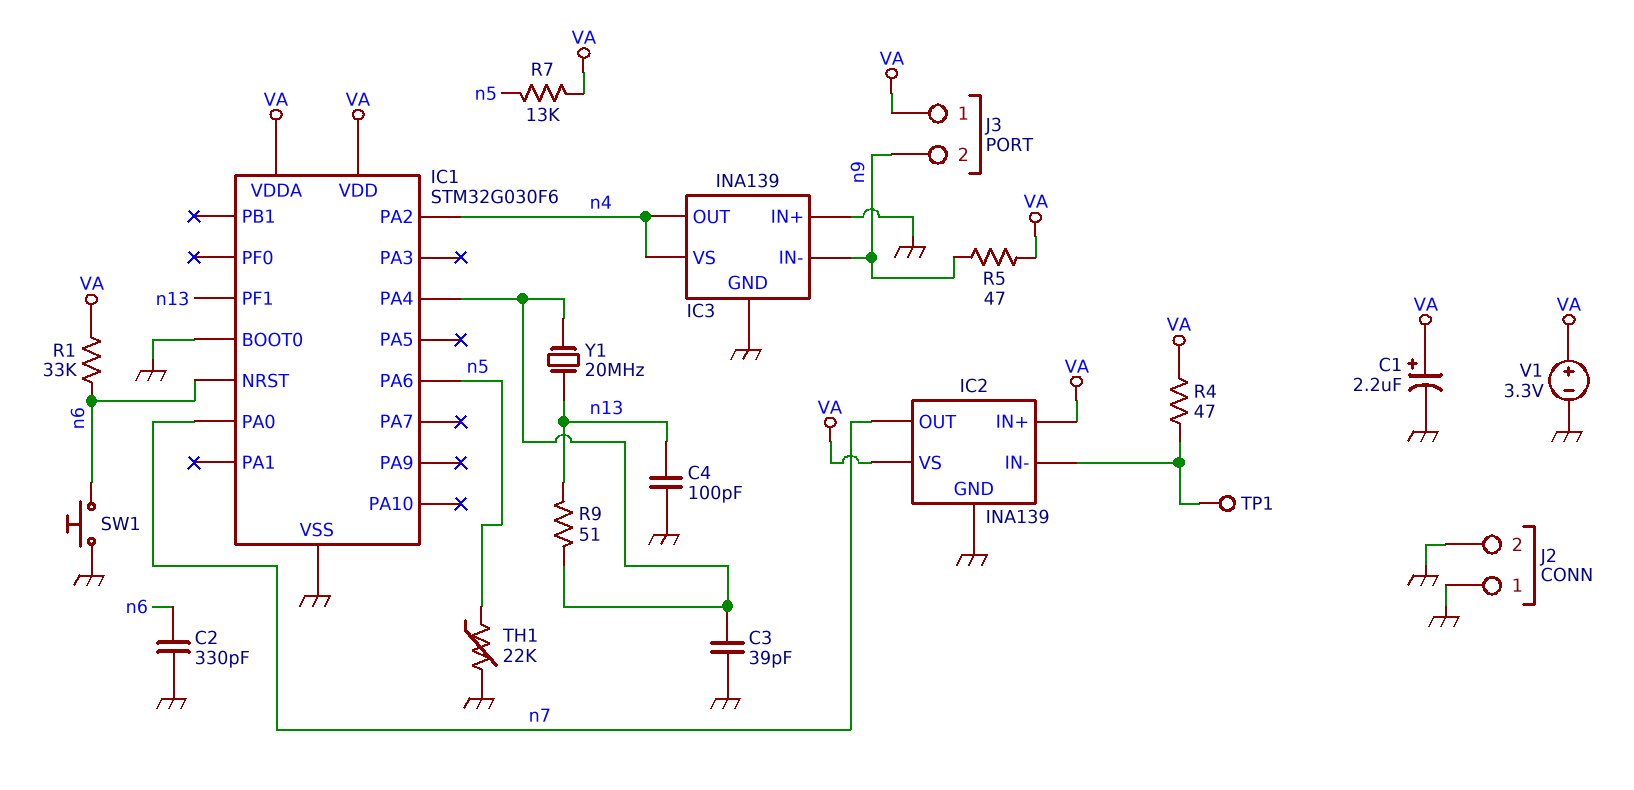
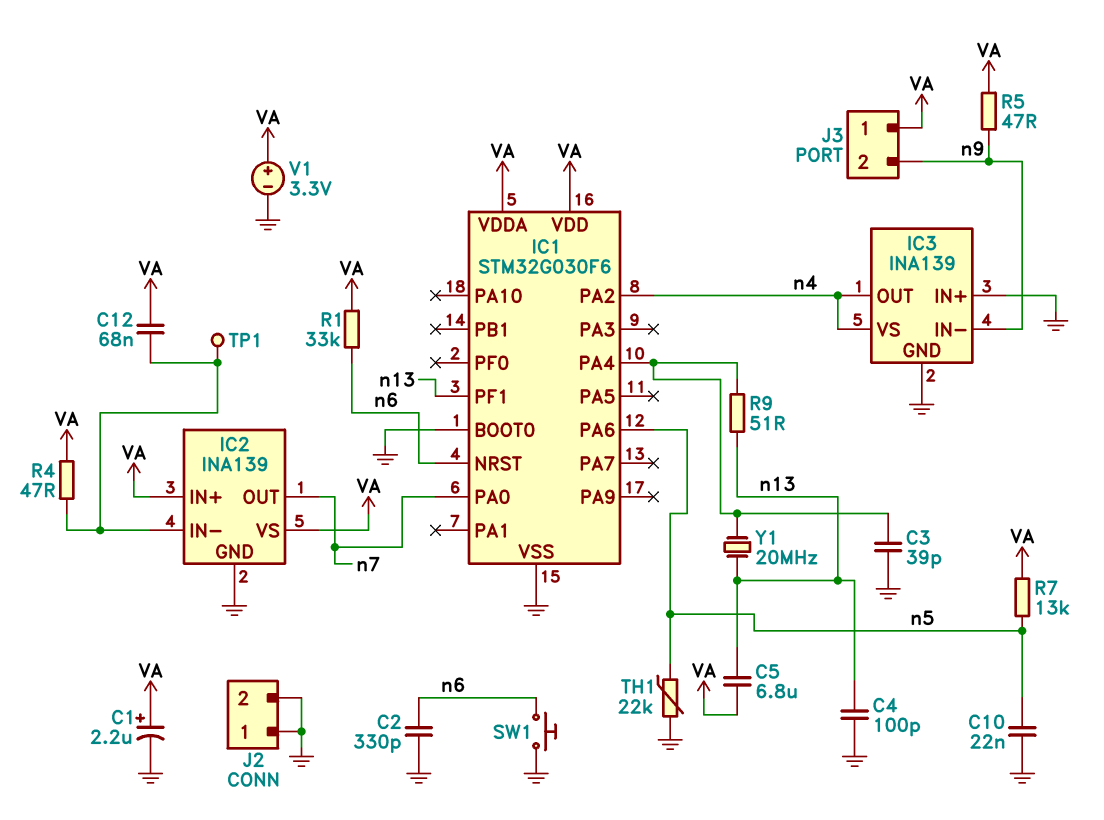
C5: none -> 6.8uF (VA, n13)
C10: none -> 22nF (GND, n5)
C12: none -> 68nF (IC2/IN-, VA)

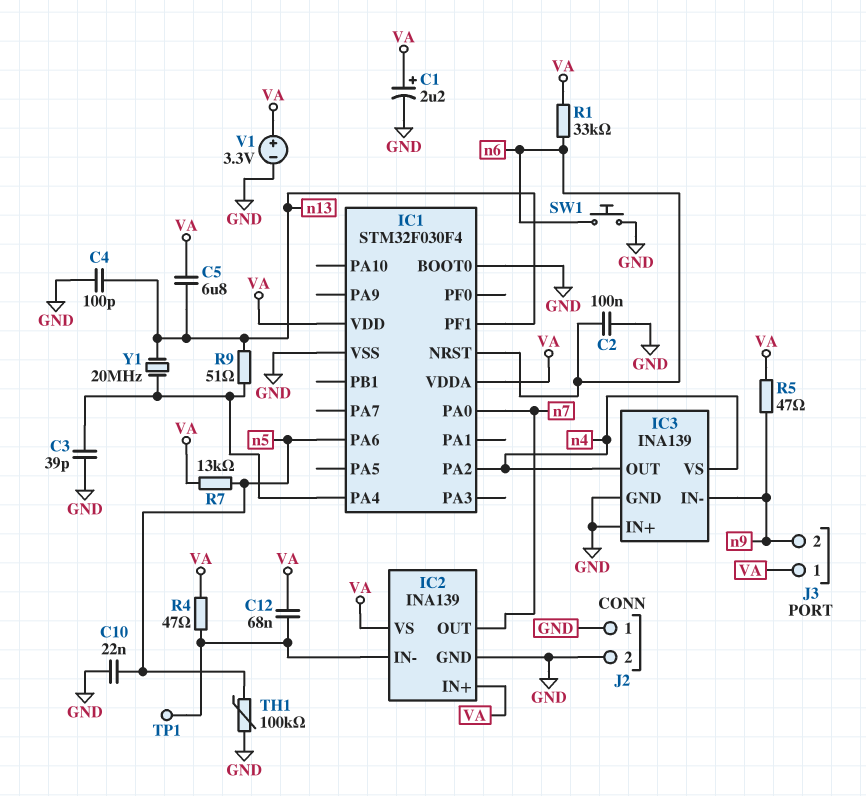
C2: 330pF (GND, n6) -> 100nF (GND, n6)
IC1: STM32G030F6 -> STM32F030F4
TH1: 22k (GND, n5) -> 100k (GND, n5)

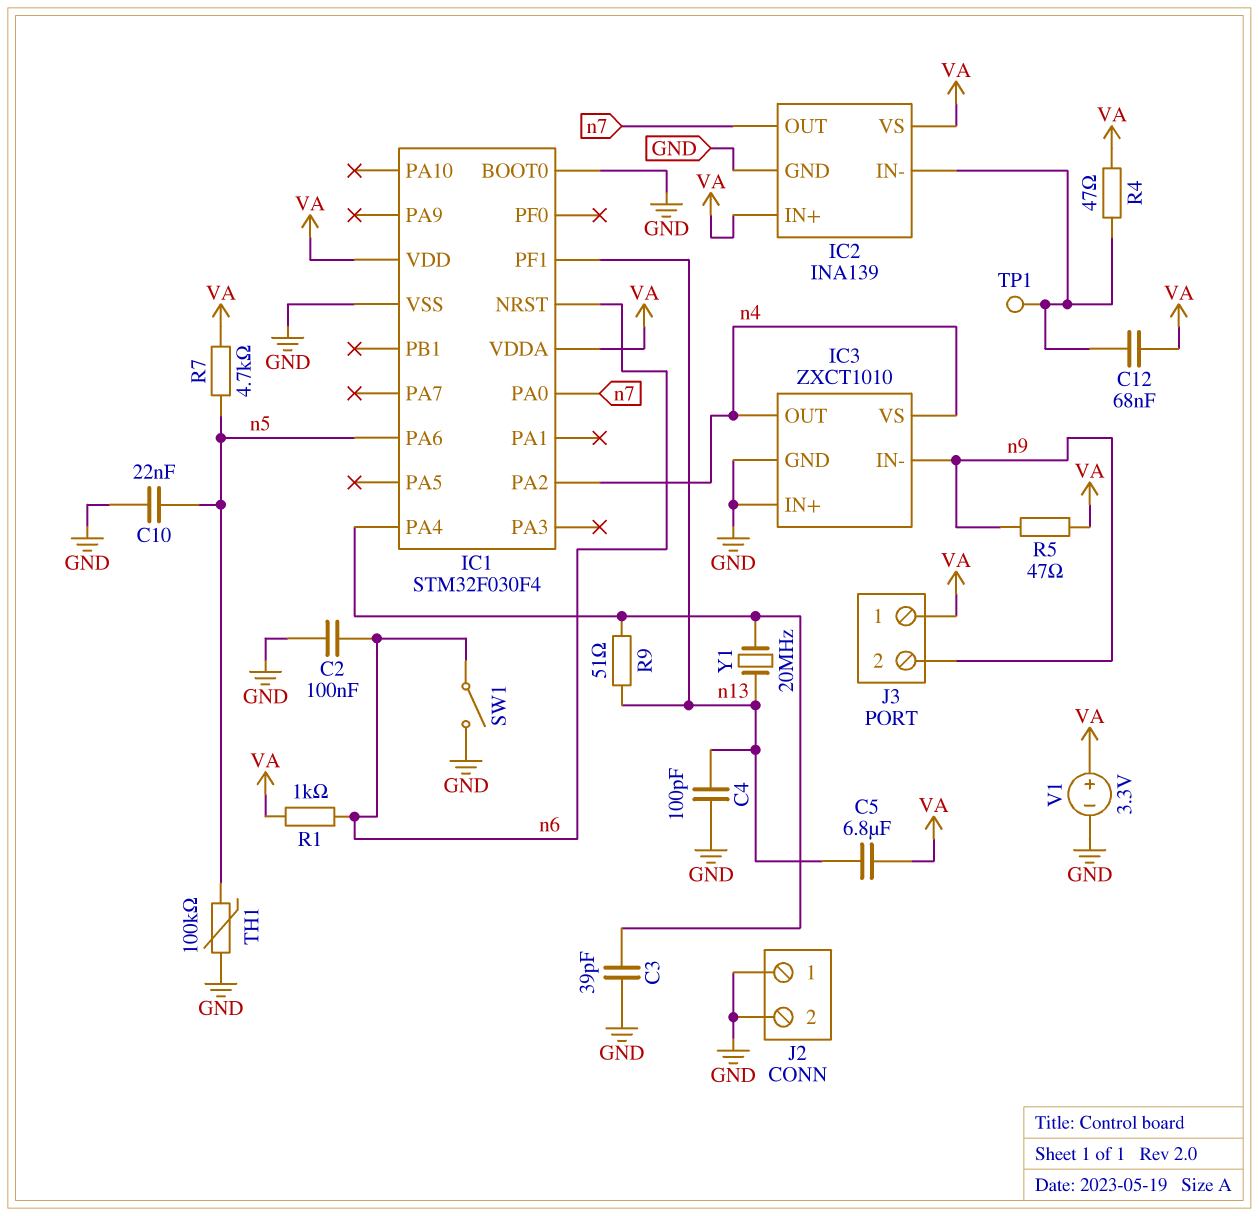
C1: 2.2uF (plus VA, minus GND) -> none
IC3: INA139 -> ZXCT1010
R1: 33k (VA, n6) -> 1k (VA, n6)
R7: 13k (VA, n5) -> 4.7k (VA, n5)
SW1: button (GND, n6) -> switch (GND, n6)

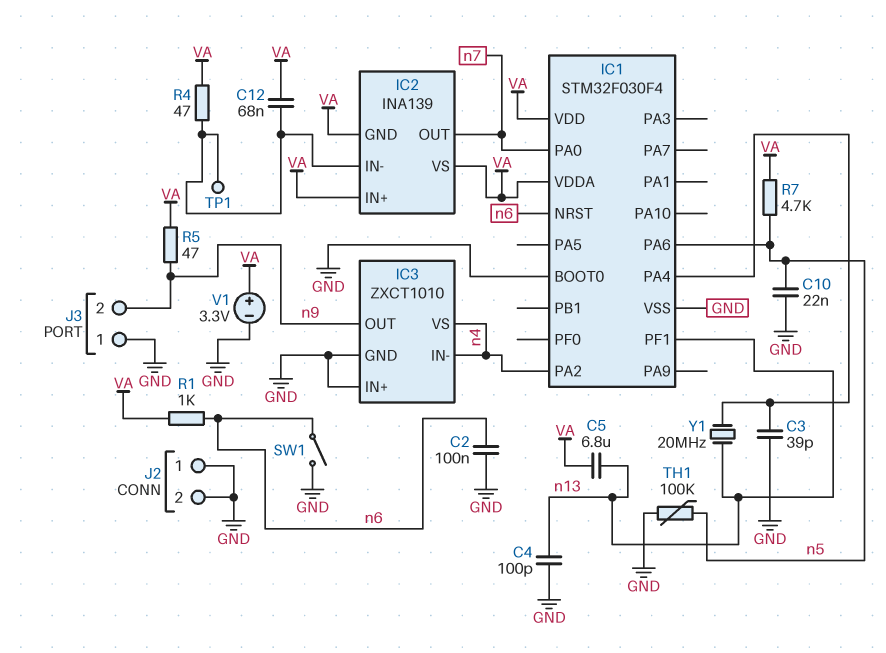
IC2 pin GND: GND -> VA
IC3 pin IN-: n9 -> n4
IC3 pin OUT: n4 -> n9
J3 pin 1: VA -> GND
R9: 51 (IC1/PA4, n13) -> none

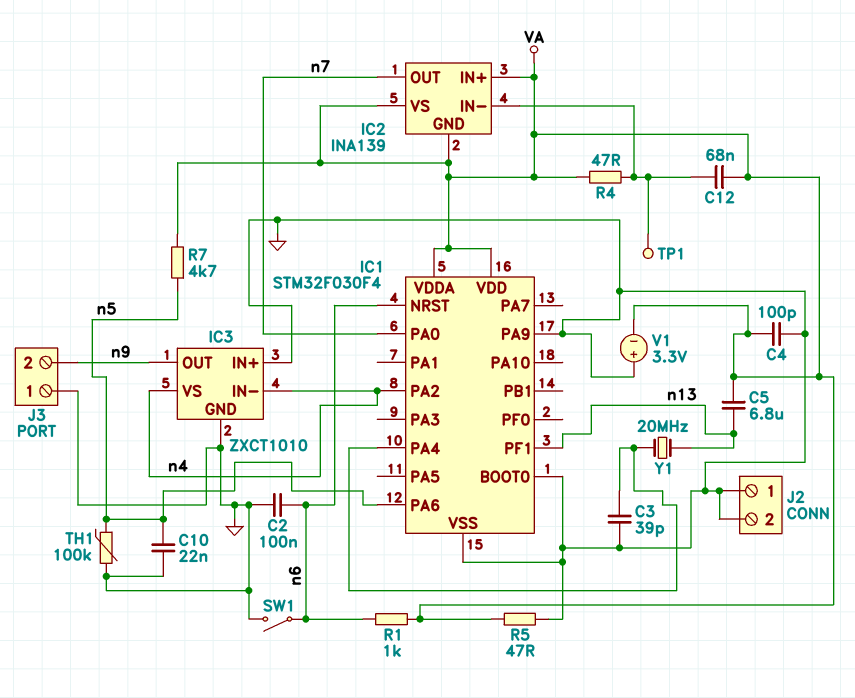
C4: 100pF (GND, n13) -> 100pF (GND, VA)
IC1 pin PA9: none -> GND
R5: 47 (VA, n9) -> 47 (GND, VA)
V1: 3.3V (plus VA, minus GND) -> 3.3V (plus GND, minus VA)

